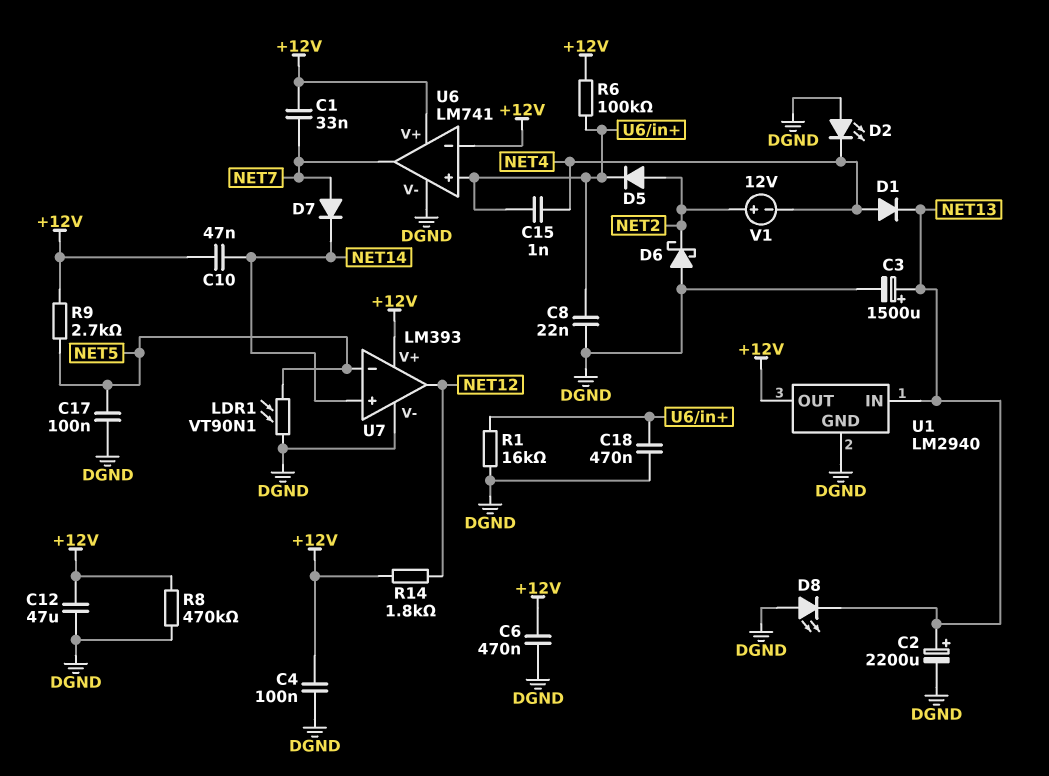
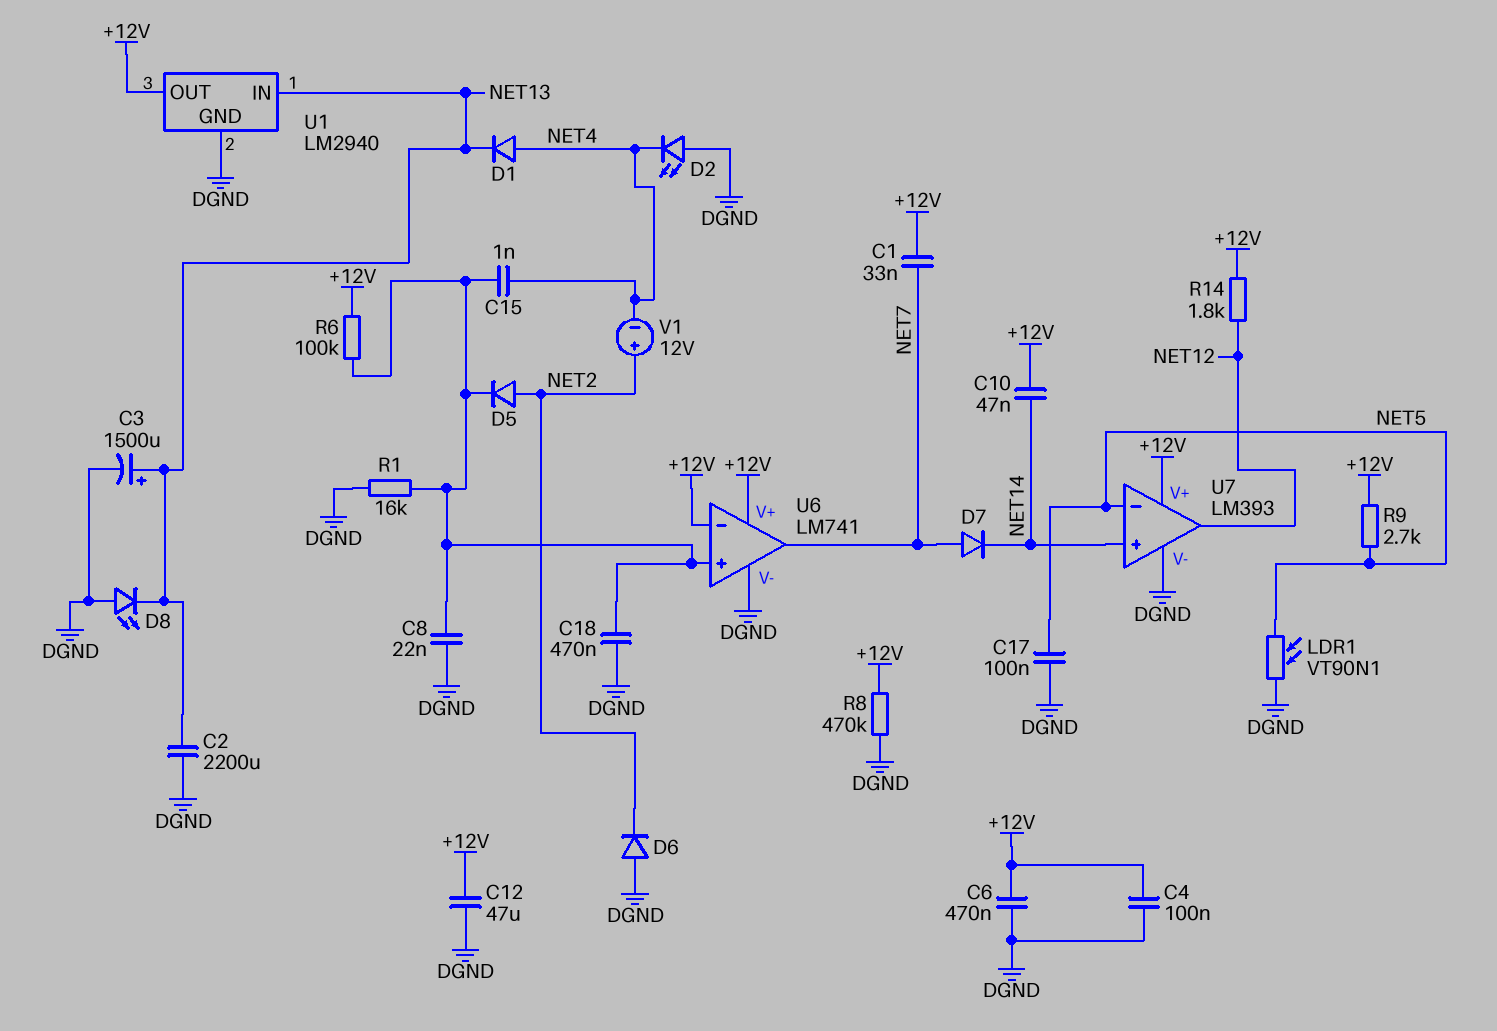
C2: 2200uF (plus NET13, minus DGND) -> 2200uF (DGND, NET13)
D6: schottky (A DGND, K NET2) -> diode (A DGND, K NET2)

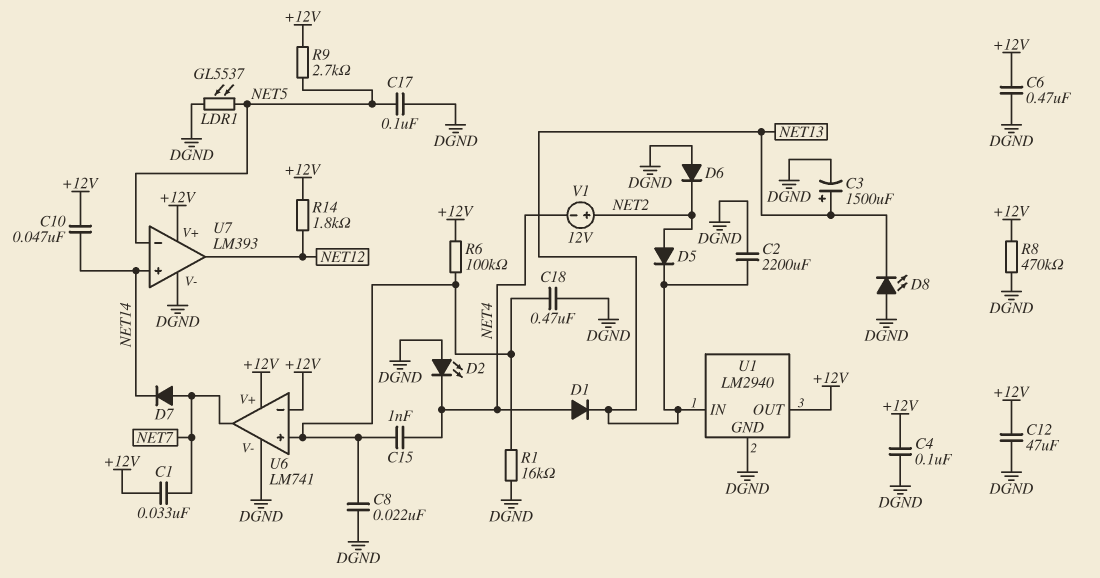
D5: diode (A NET2, K U6/in+) -> diode (A NET2, K NET13)
LDR1: VT90N1 (DGND, NET5) -> GL5537 (DGND, NET5)

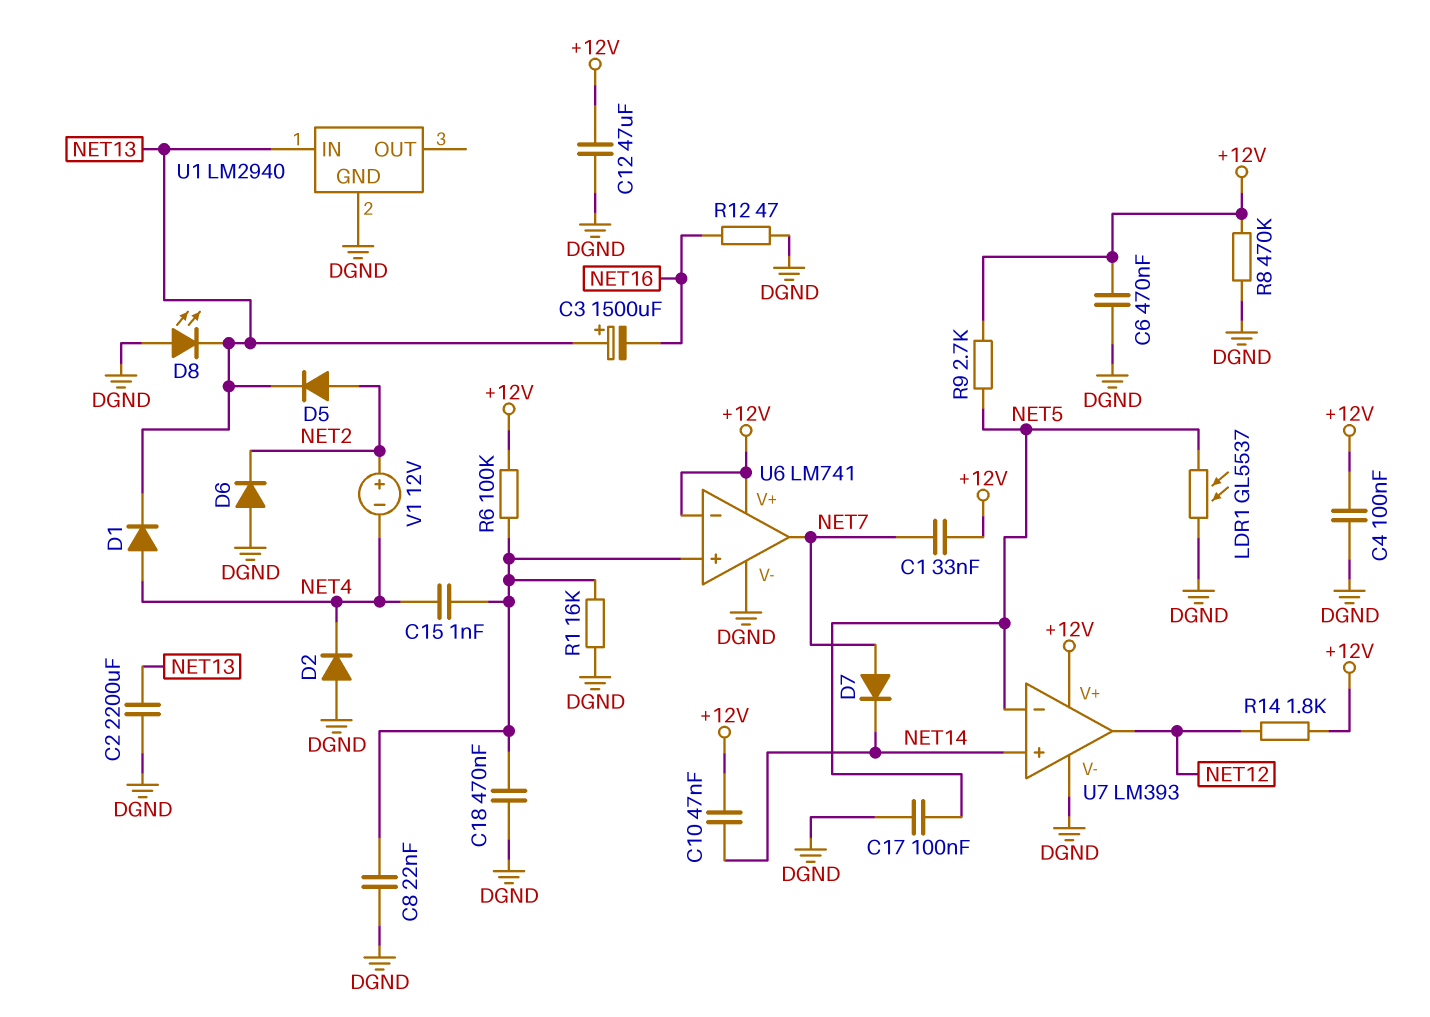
C3: 1500uF (plus NET13, minus DGND) -> 1500uF (plus NET13, minus NET16)
D2: LED (A DGND, K NET4) -> diode (A DGND, K NET4)
R12: none -> 47 (DGND, NET16)
U1 pin OUT: +12V -> none

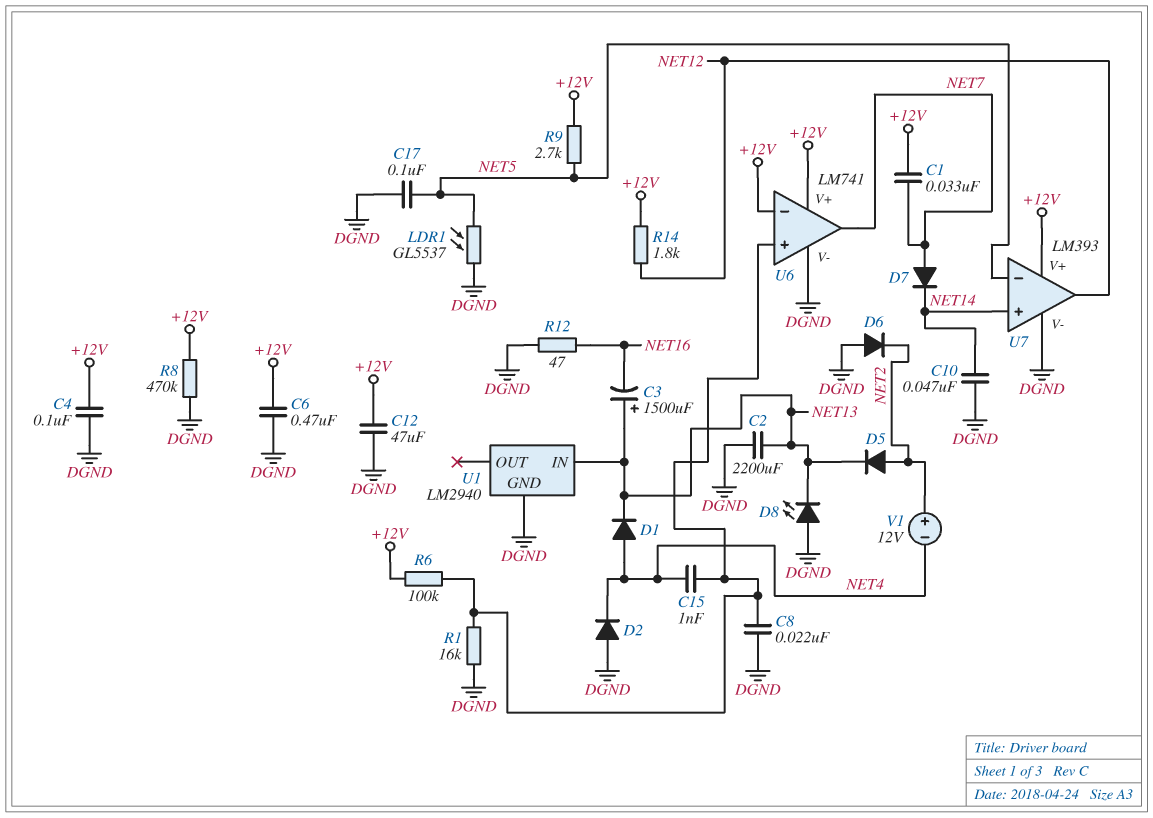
C10: 47nF (+12V, NET14) -> 47nF (DGND, NET14)
C18: 470nF (DGND, U6/in+) -> none

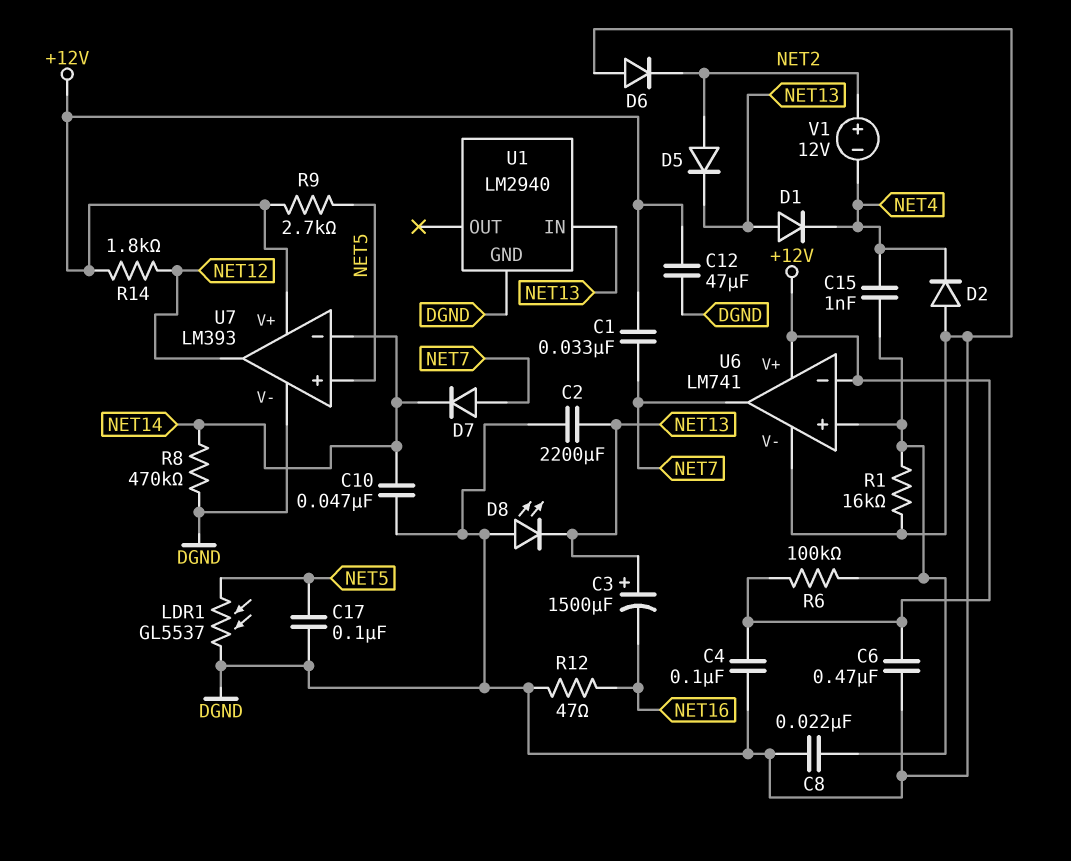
D1: diode (A NET4, K NET13) -> diode (A NET13, K NET4)
R8: 470k (+12V, DGND) -> 470k (DGND, NET14)
U7 pin in+: NET14 -> NET5
U7 pin in-: NET5 -> NET14

